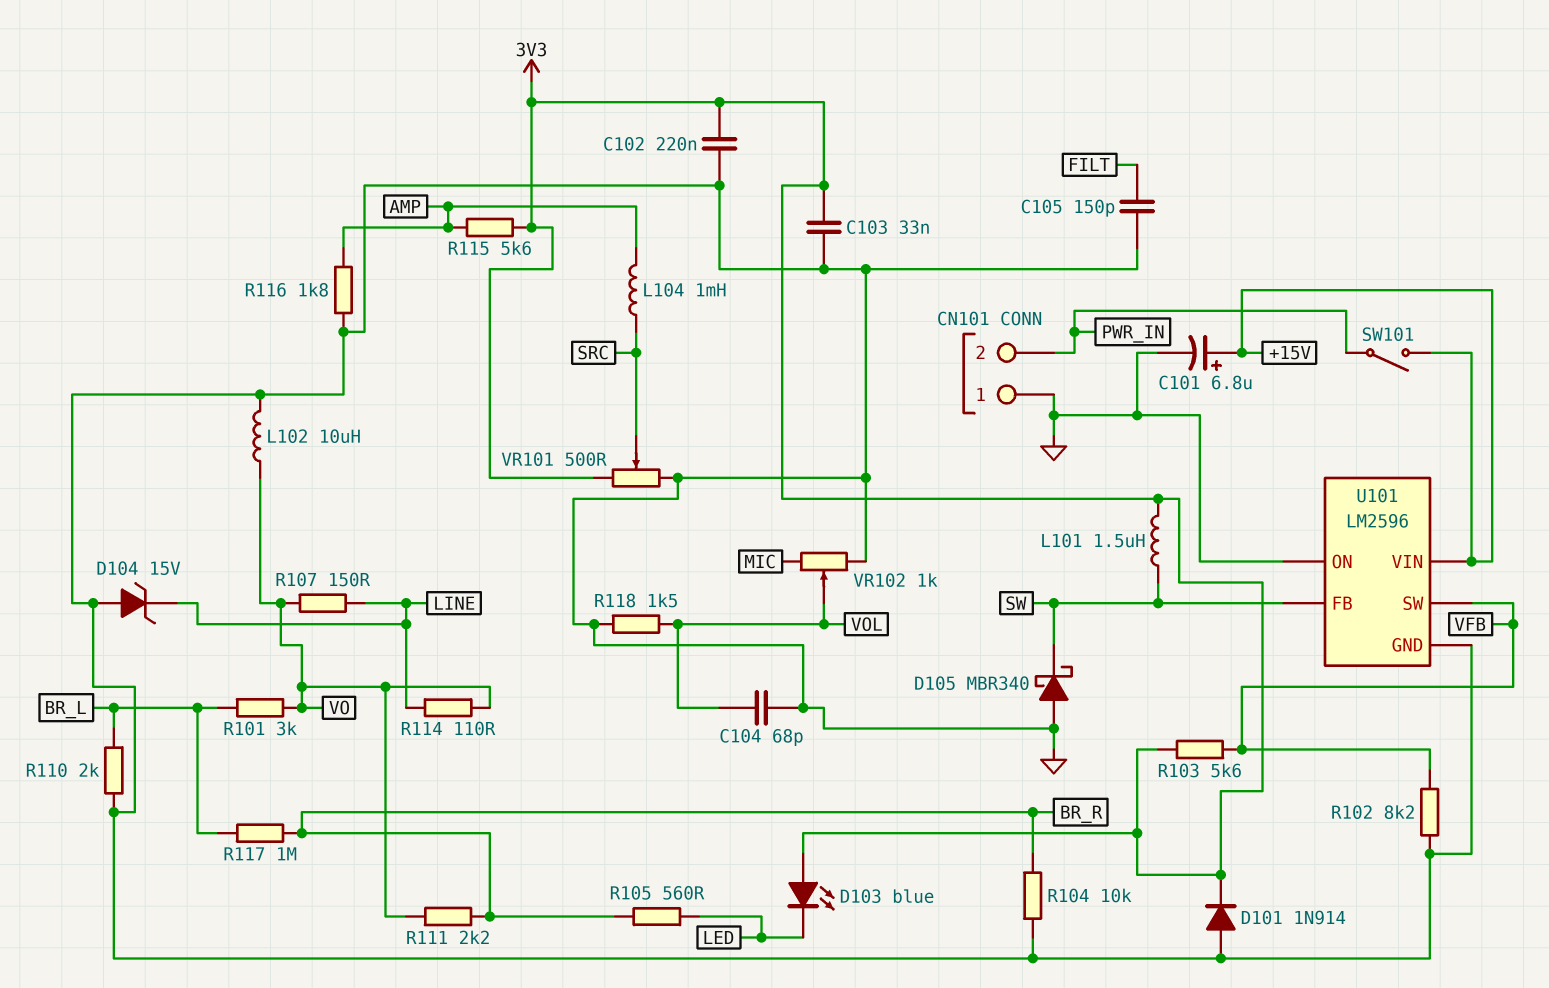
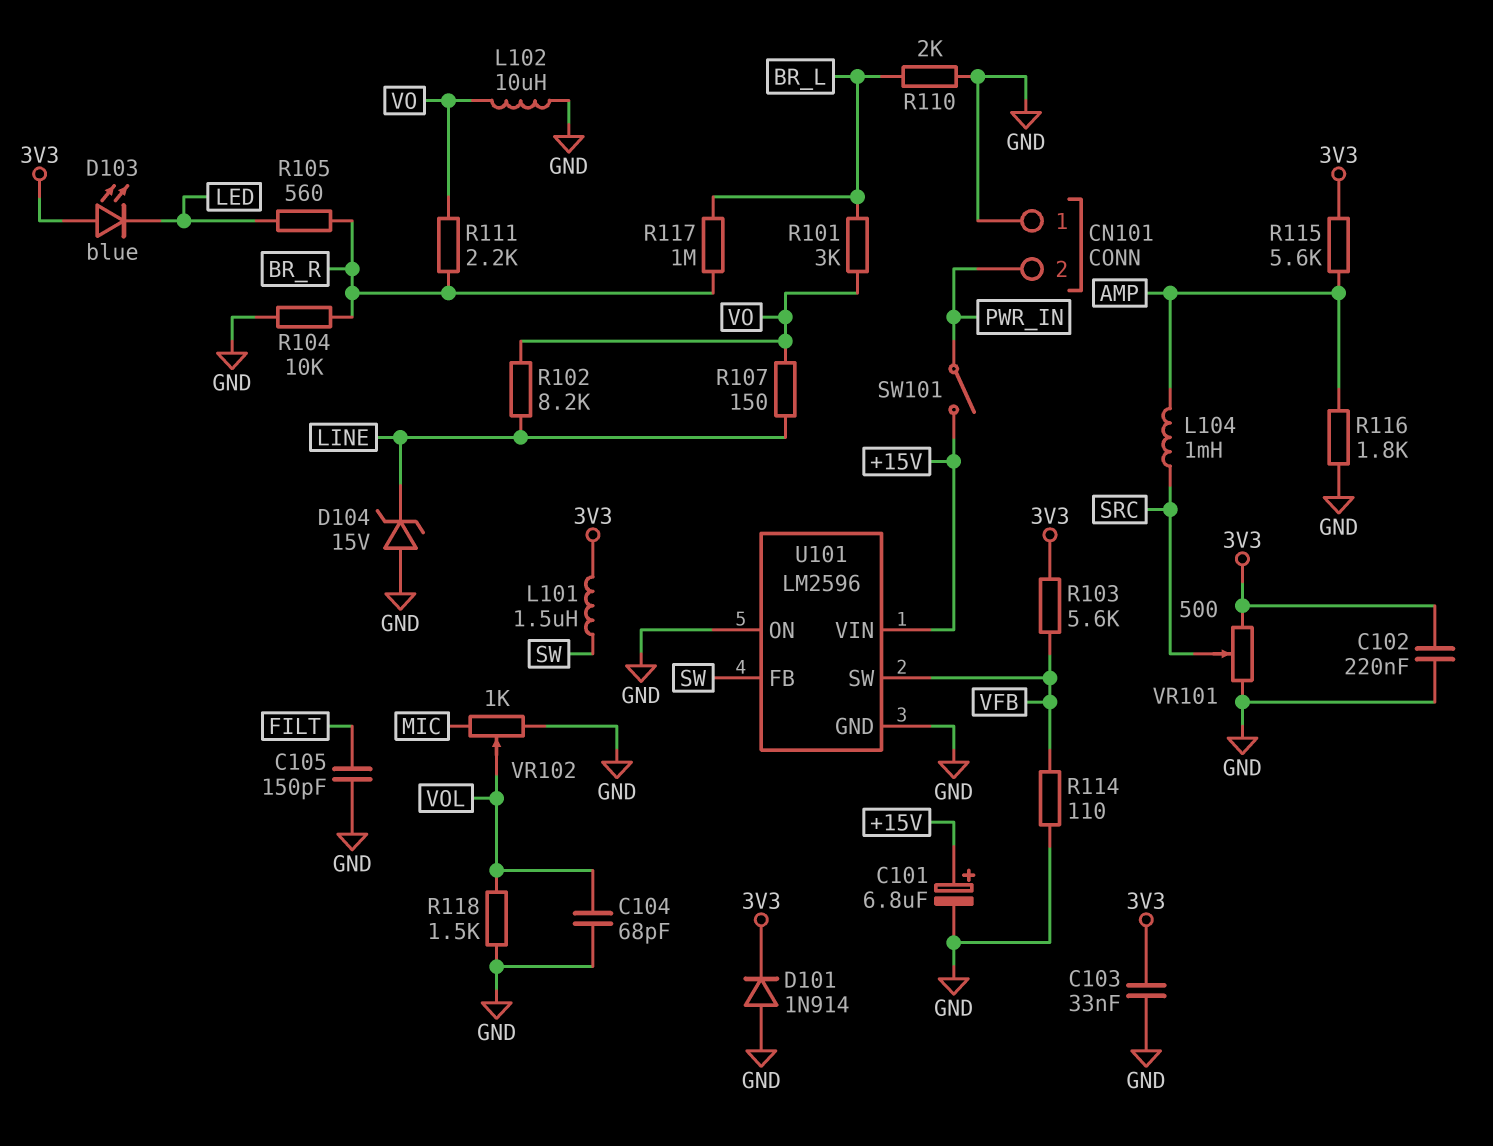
D105: schottky MBR340 (A GND, K SW) -> none
R102: 8.2k (GND, VFB) -> 8.2k (LINE, VO)
R114: 110 (LINE, VO) -> 110 (GND, VFB)

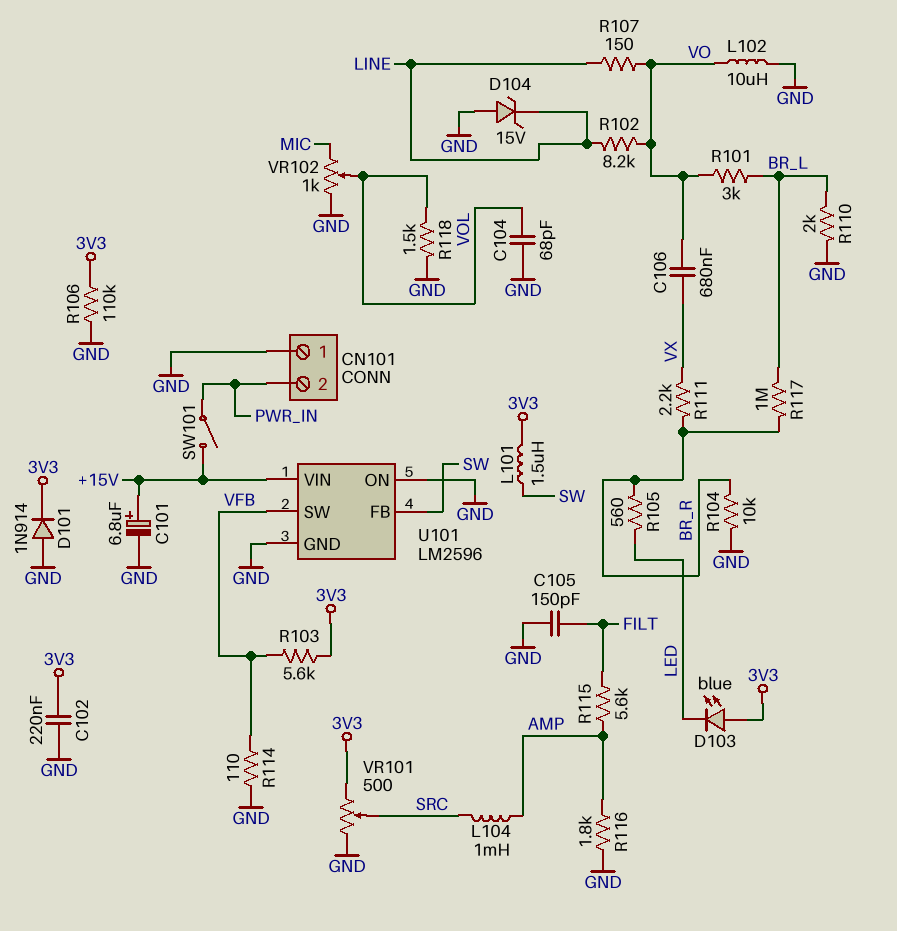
C103: 33nF (3V3, GND) -> none
C106: none -> 680nF (VO, VX)
R106: none -> 110k (3V3, GND)
R111: 2.2k (BR_R, VO) -> 2.2k (BR_R, VX)
R115: 5.6k (3V3, AMP) -> 5.6k (AMP, FILT)

